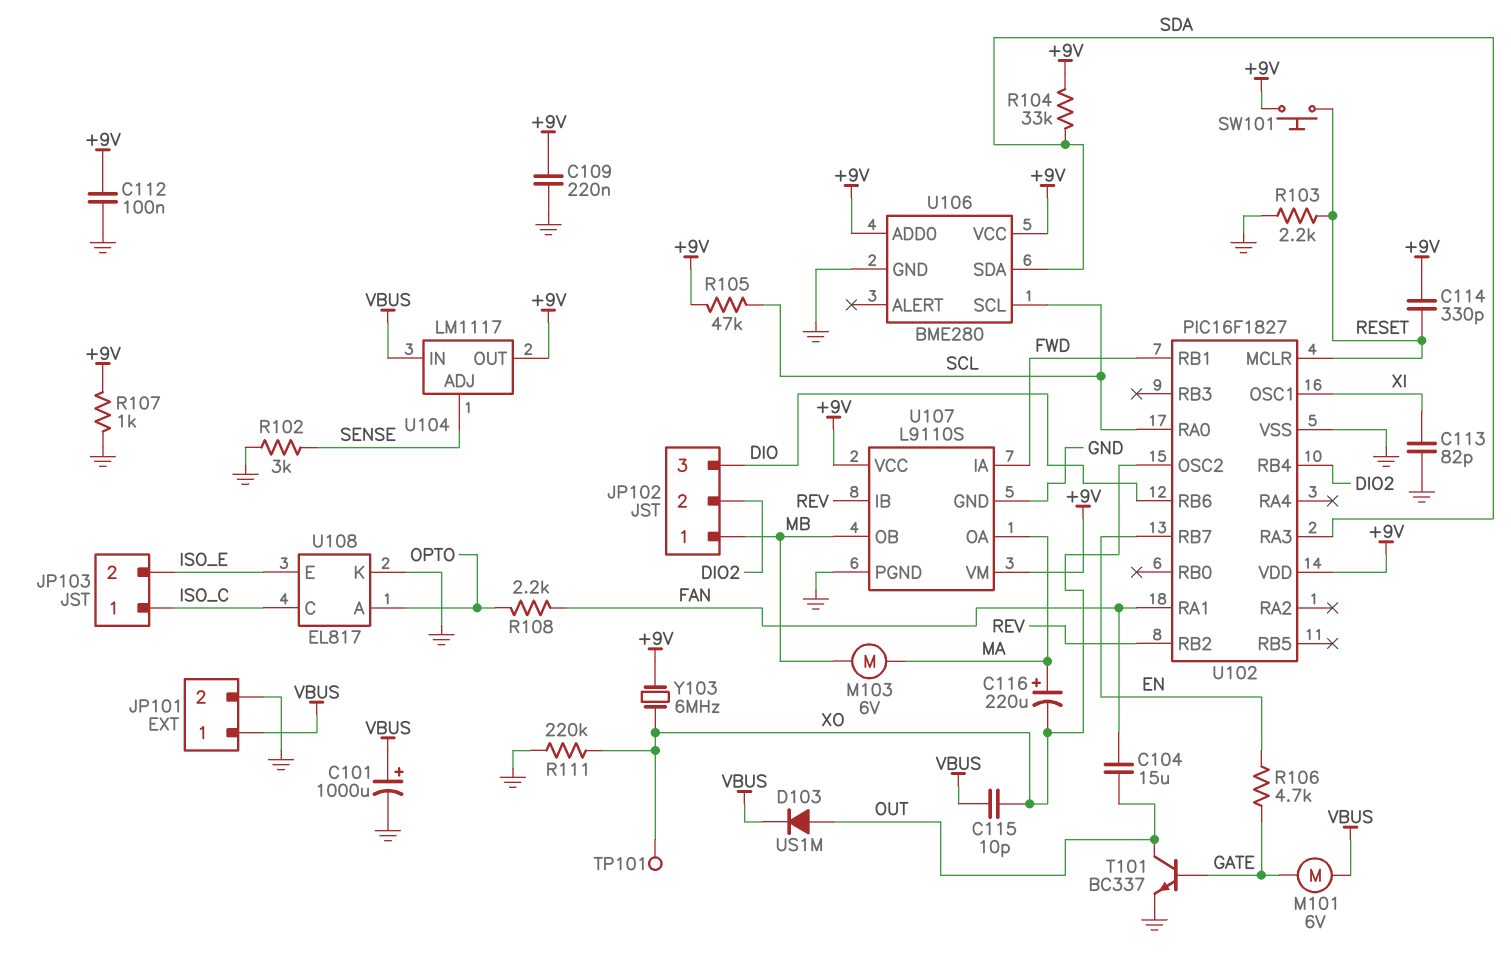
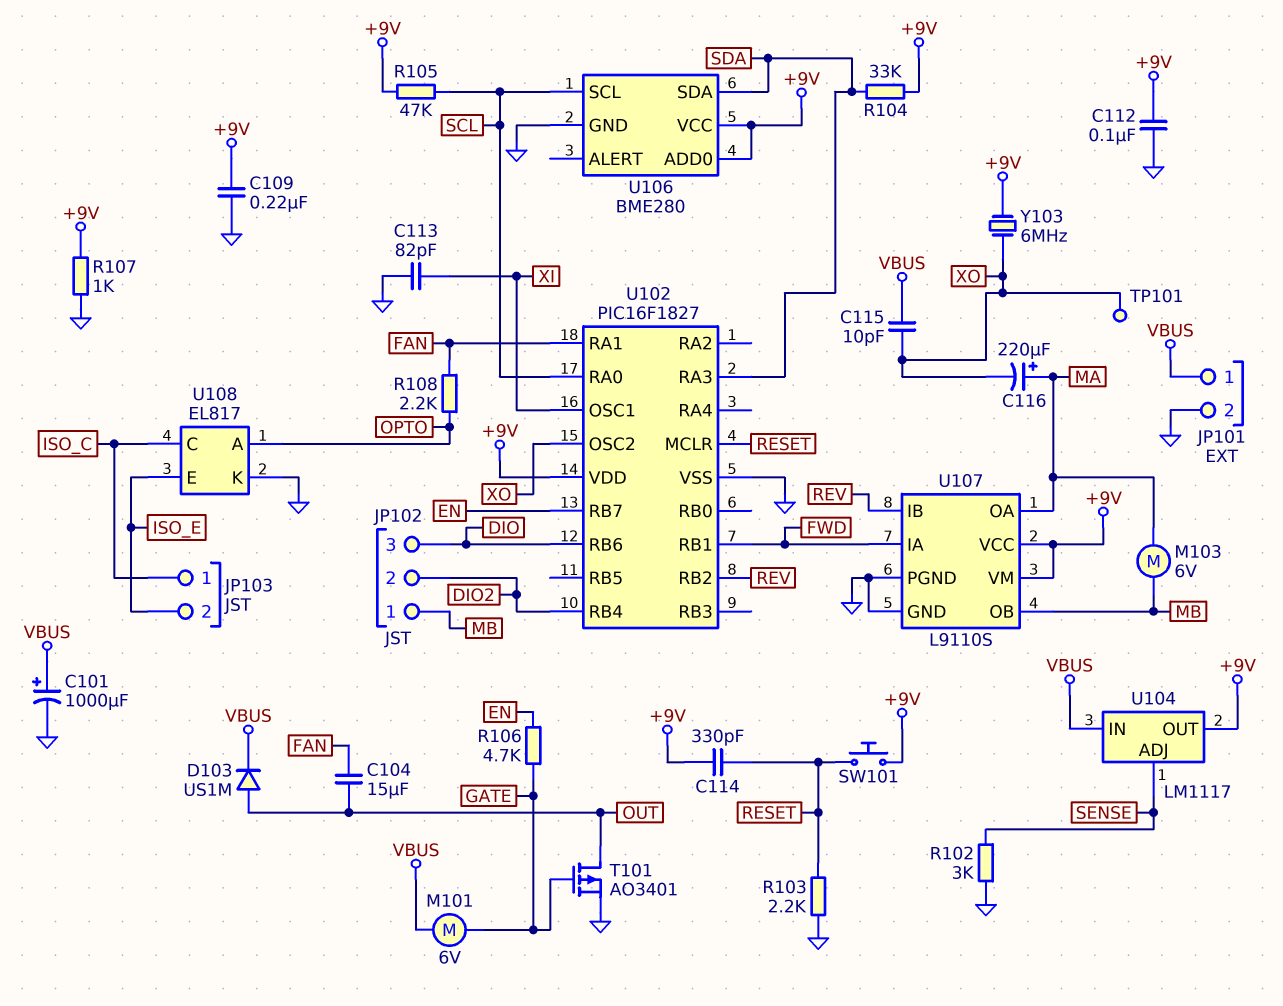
R111: 220k (GND, XO) -> none
T101: NPN BC337 (B GATE, C OUT, E GND) -> PMOS AO3401 (G GATE, D OUT, S GND)

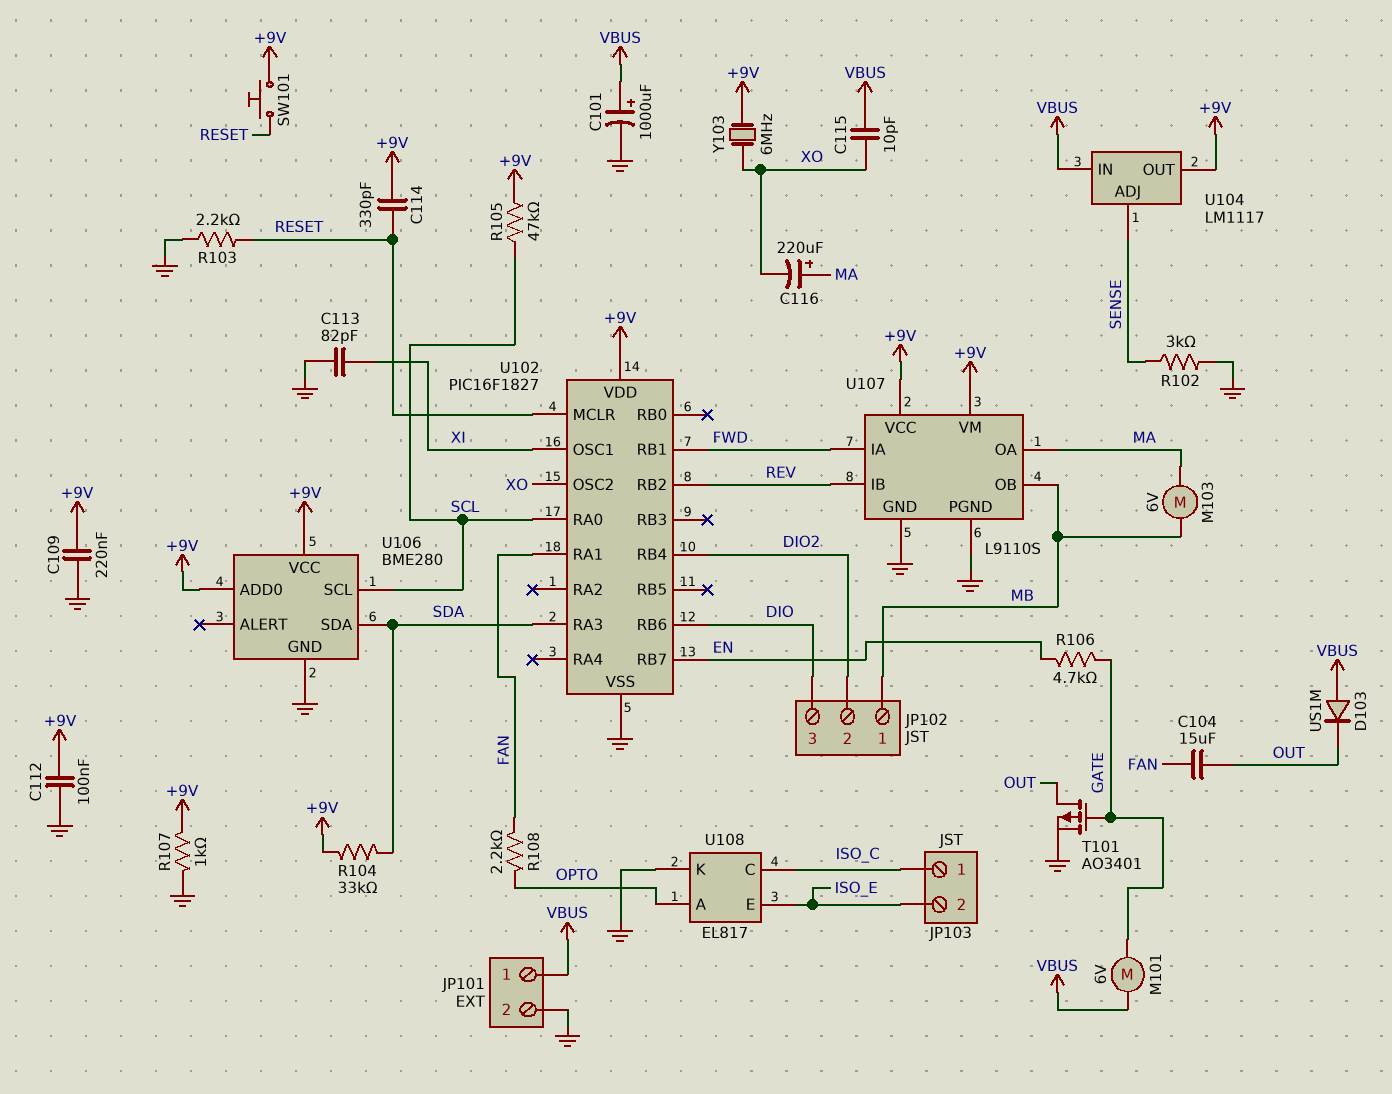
D103: diode US1M (A OUT, K VBUS) -> diode US1M (A VBUS, K OUT)
TP101: test point (XO) -> none

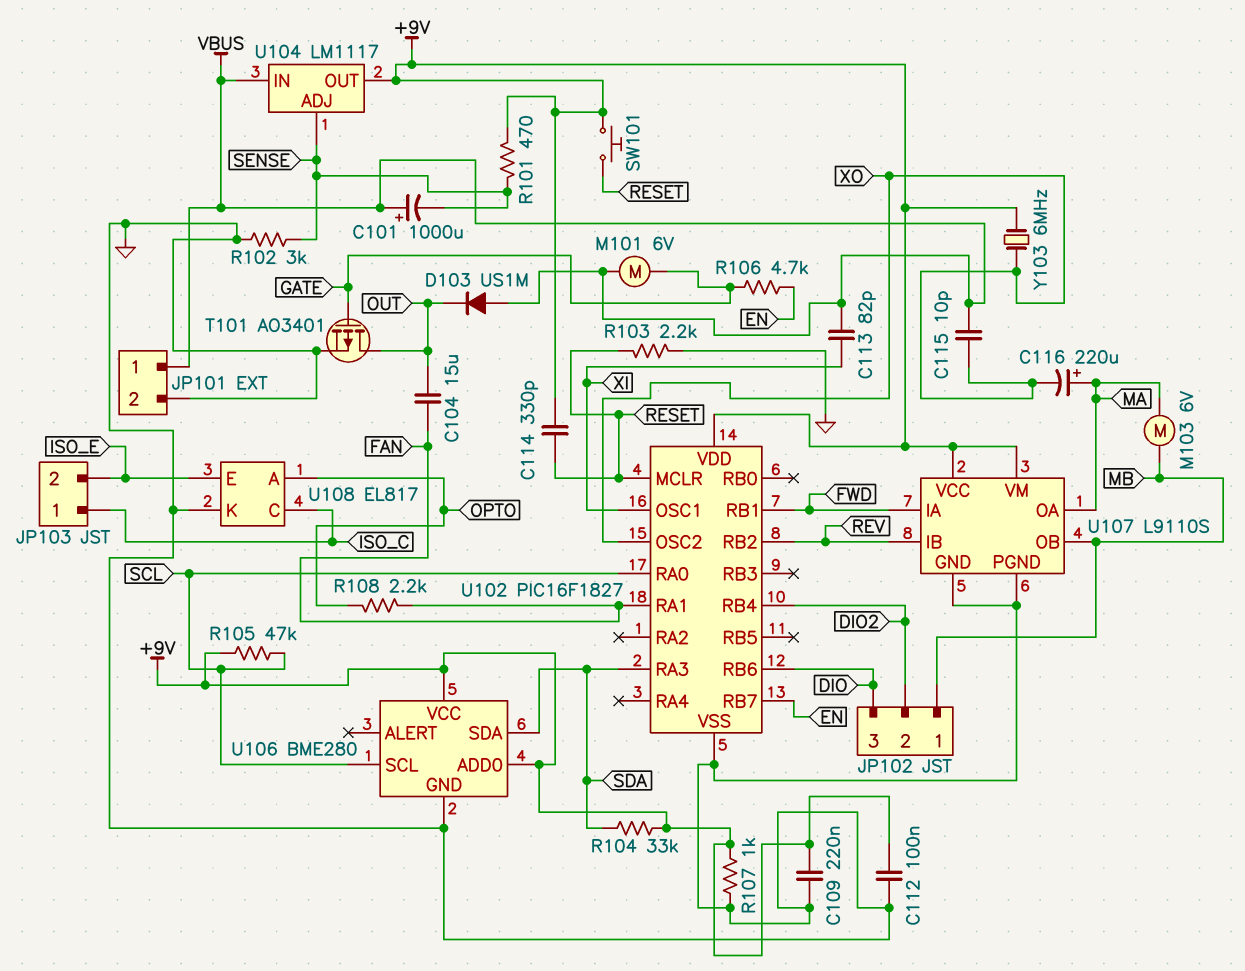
C101: 1000uF (plus VBUS, minus GND) -> 1000uF (plus VBUS, minus SENSE)
C113: 82pF (GND, XI) -> 82pF (VBUS, XI)
R101: none -> 470 (+9V, SENSE)

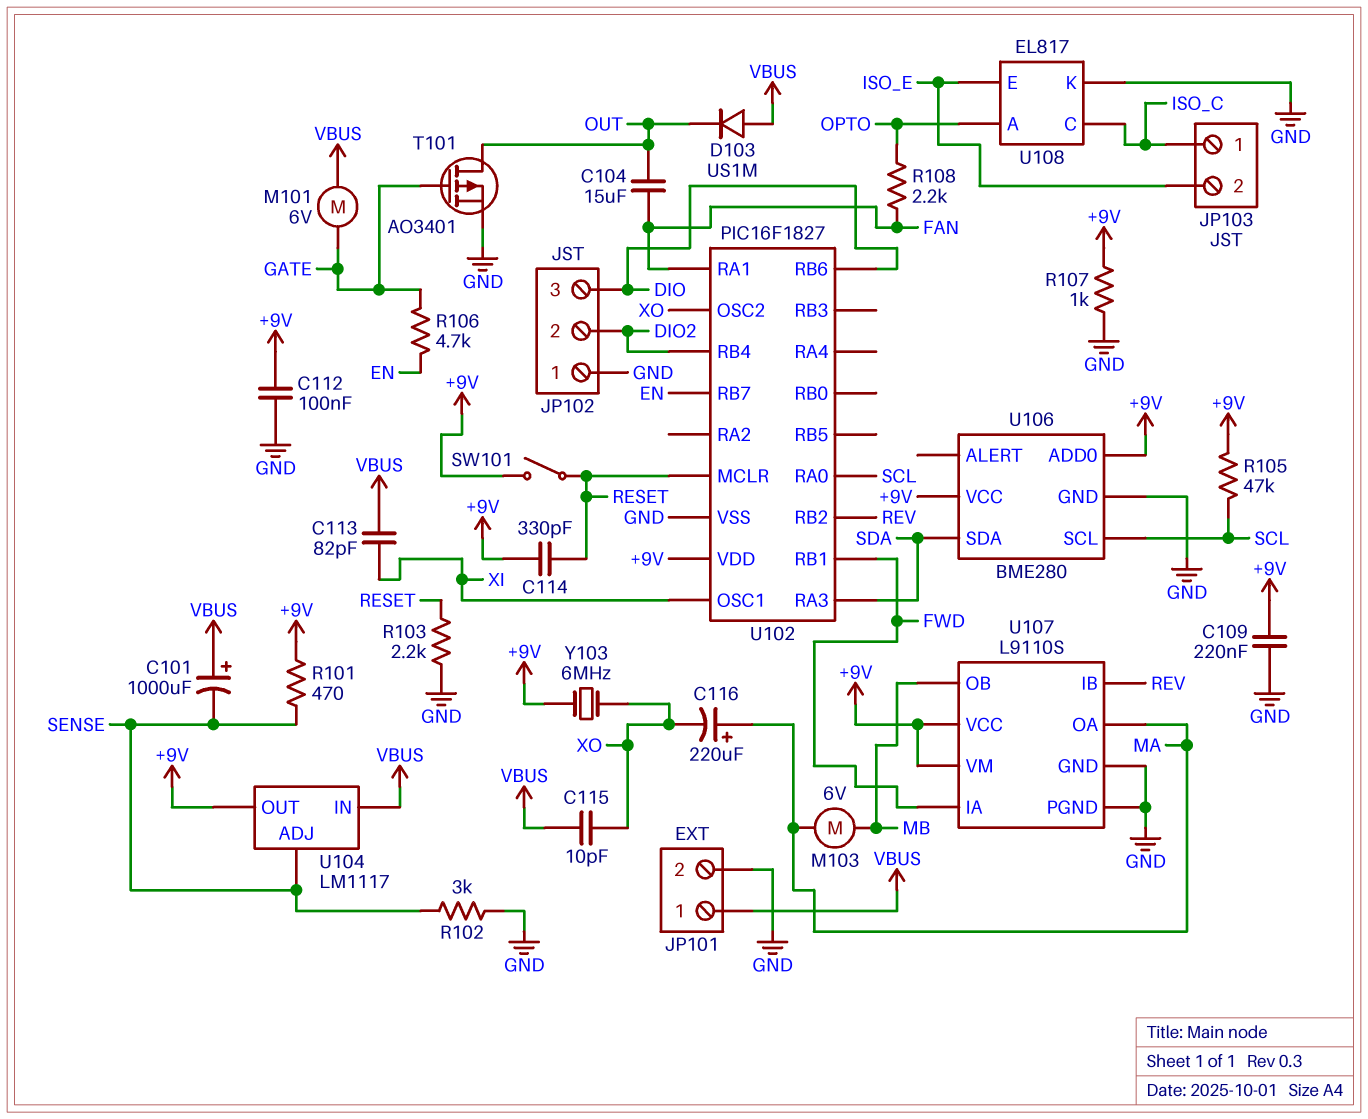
JP102 pin 1: MB -> GND
R104: 33k (+9V, SDA) -> none
SW101: button (+9V, RESET) -> switch (+9V, RESET)

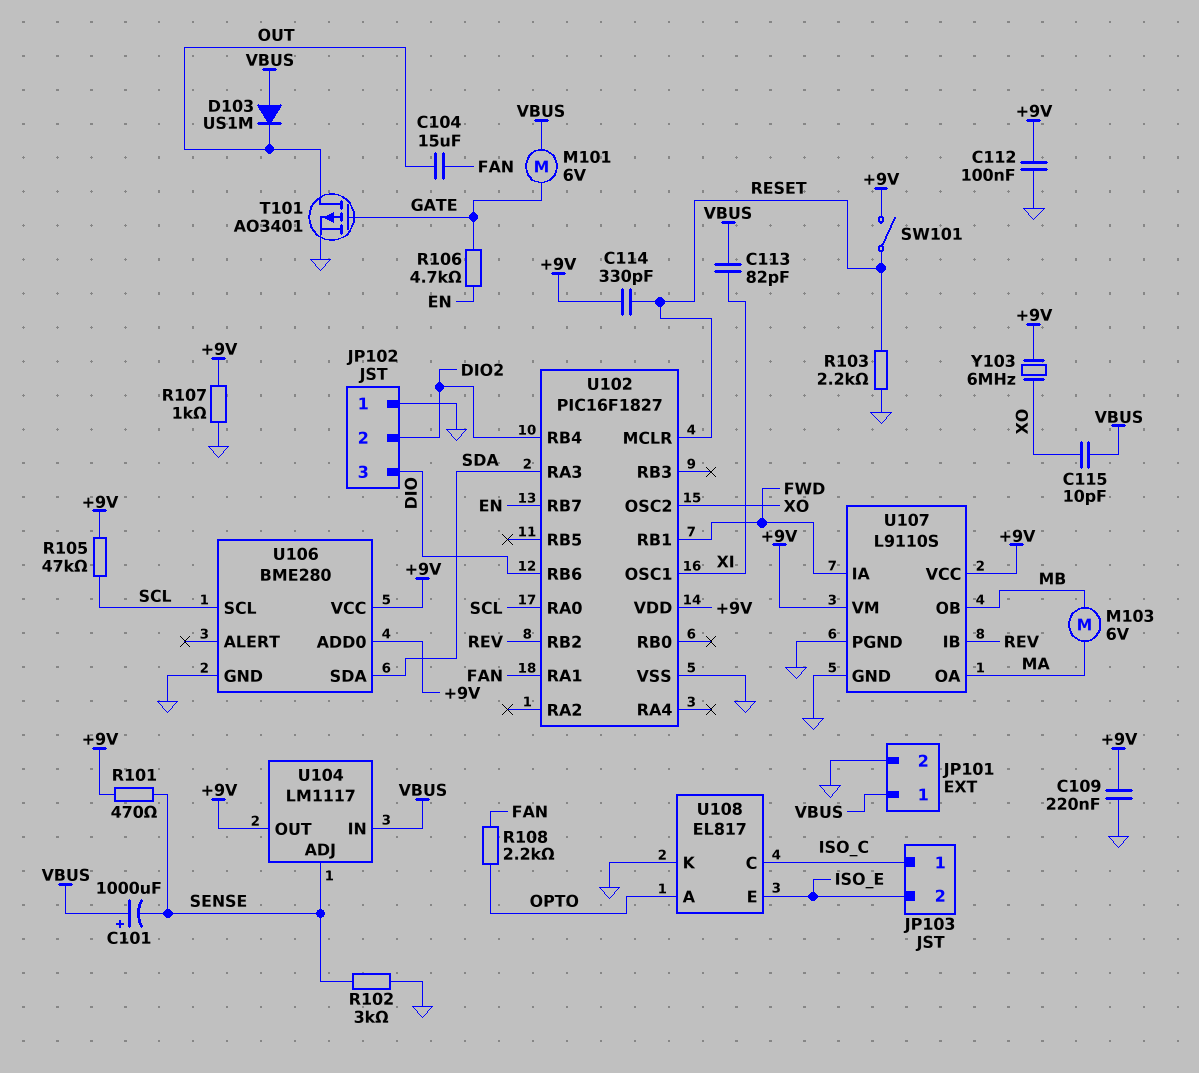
C116: 220uF (plus MA, minus XO) -> none

